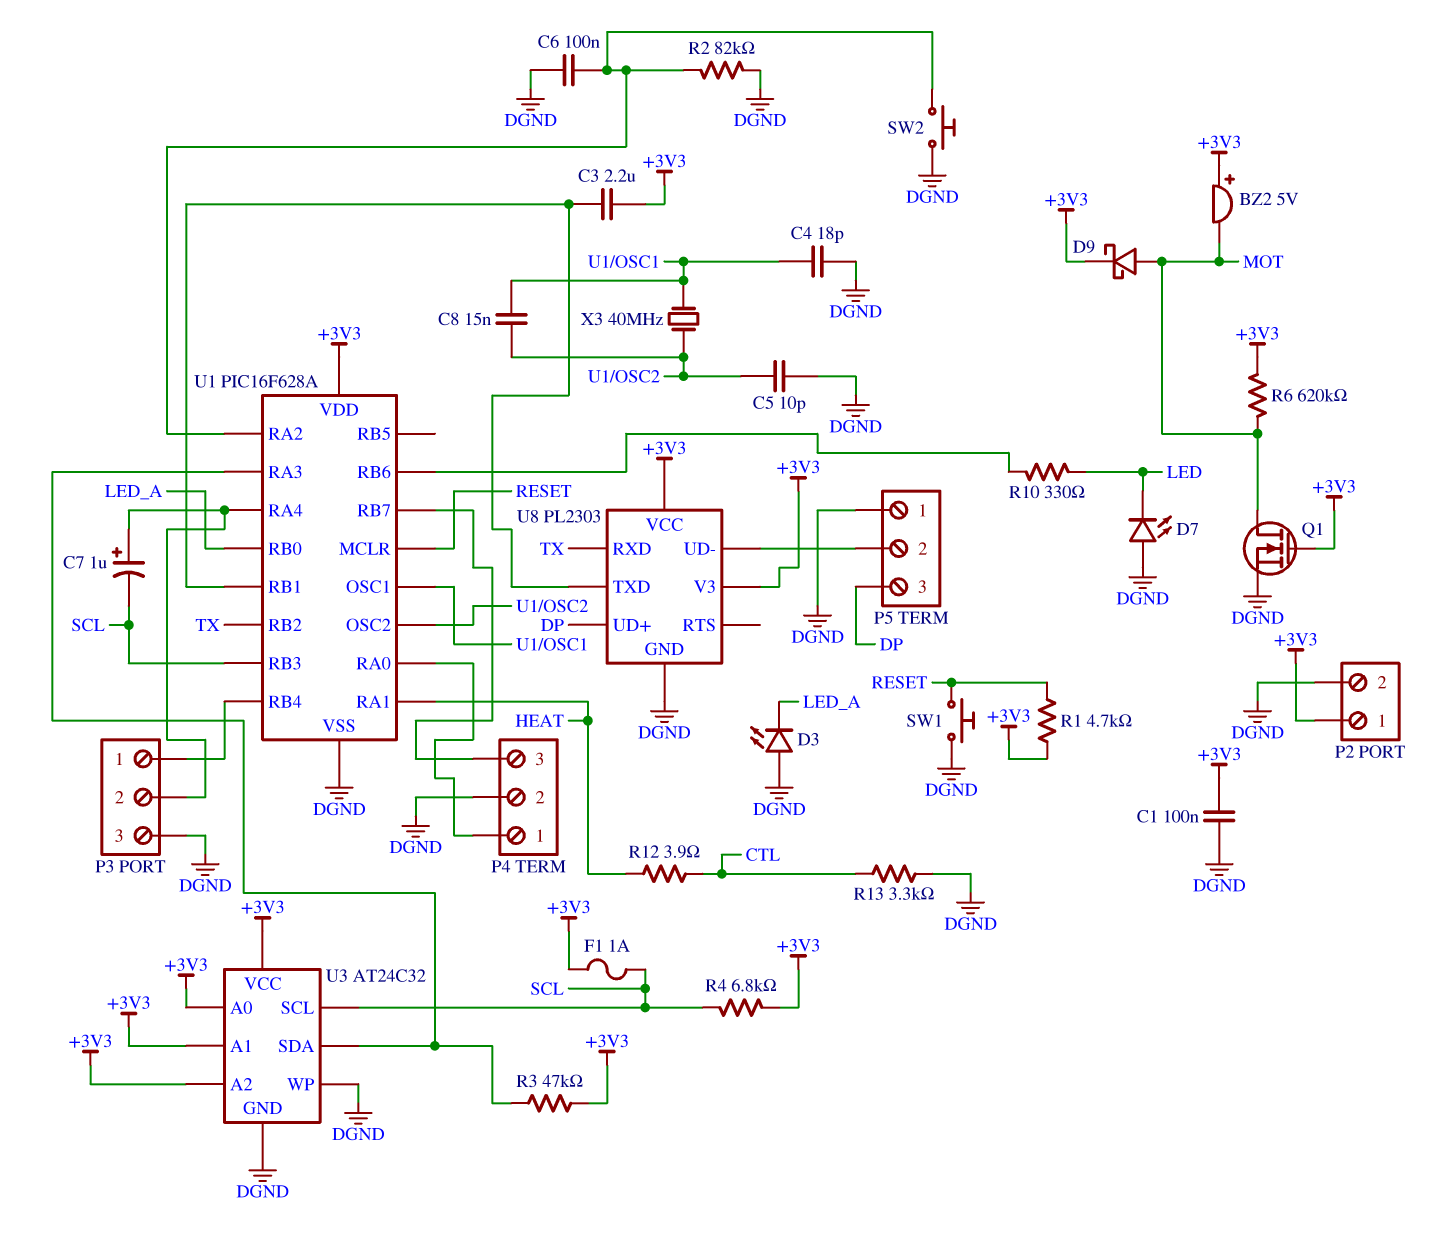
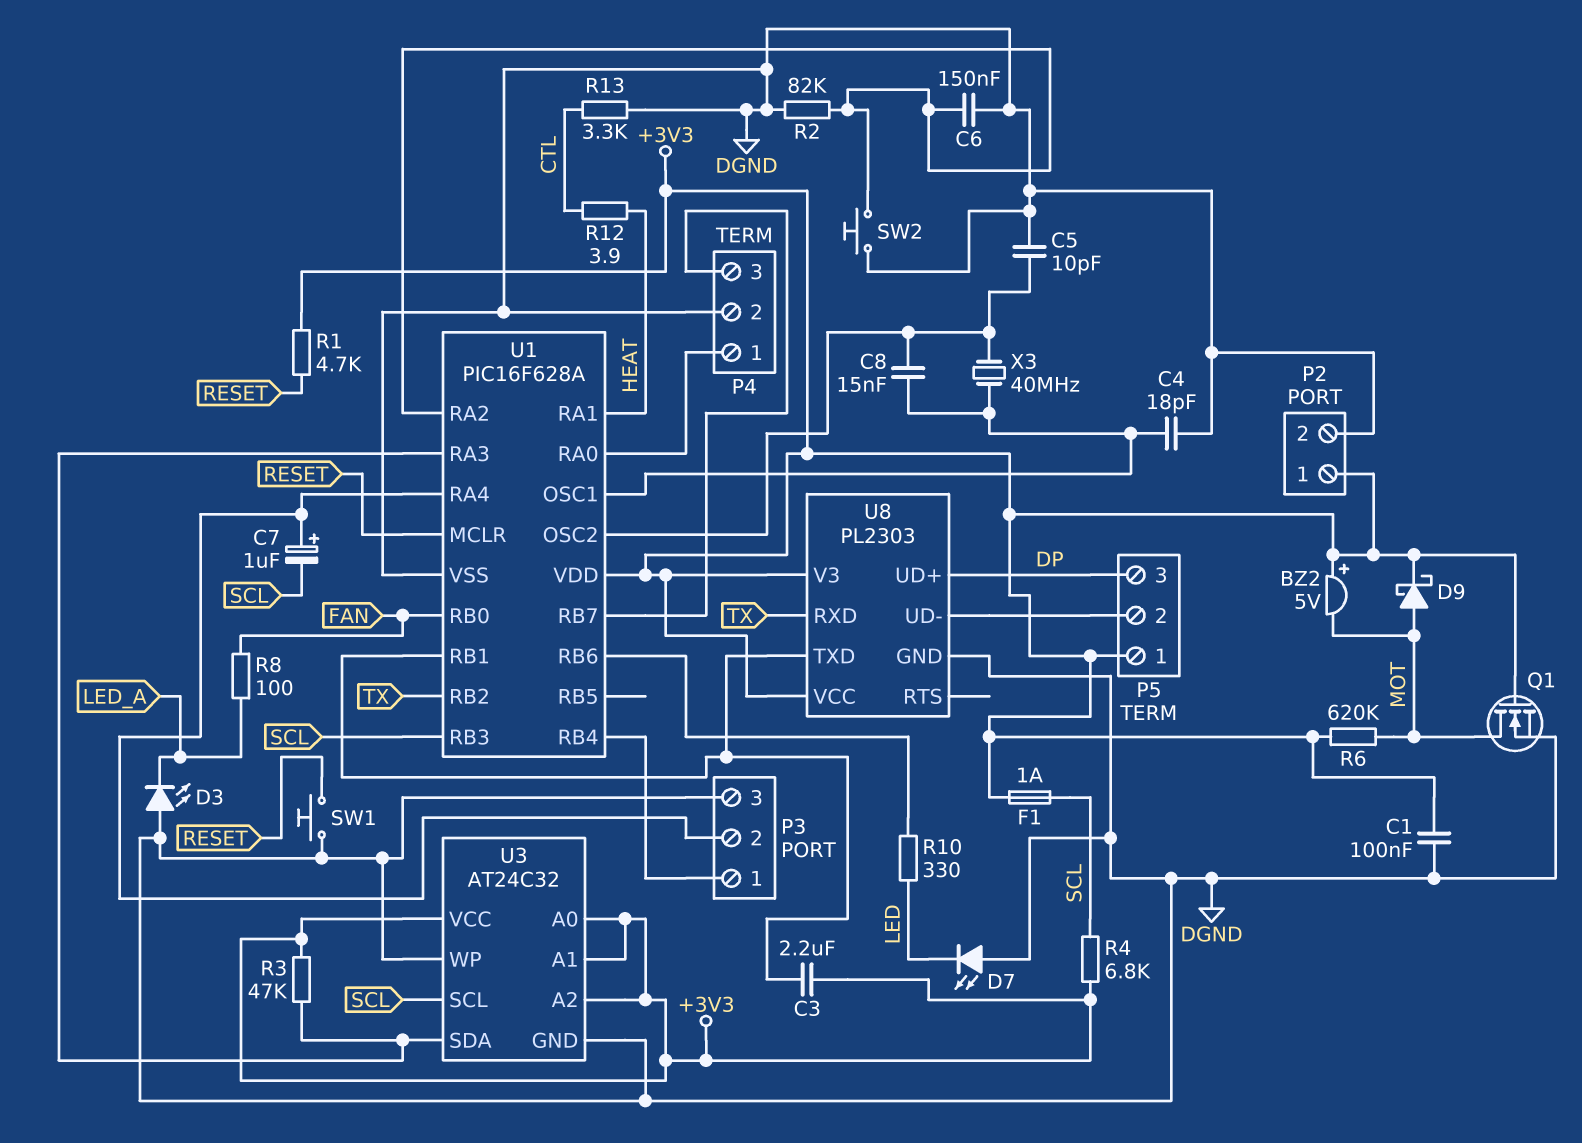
C6: 100nF (DGND, U1/RA2) -> 150nF (DGND, U1/RA2)
P5 pin 1: DGND -> +3V3
R8: none -> 100 (FAN, LED_A)
U1 pin RB0: LED_A -> FAN

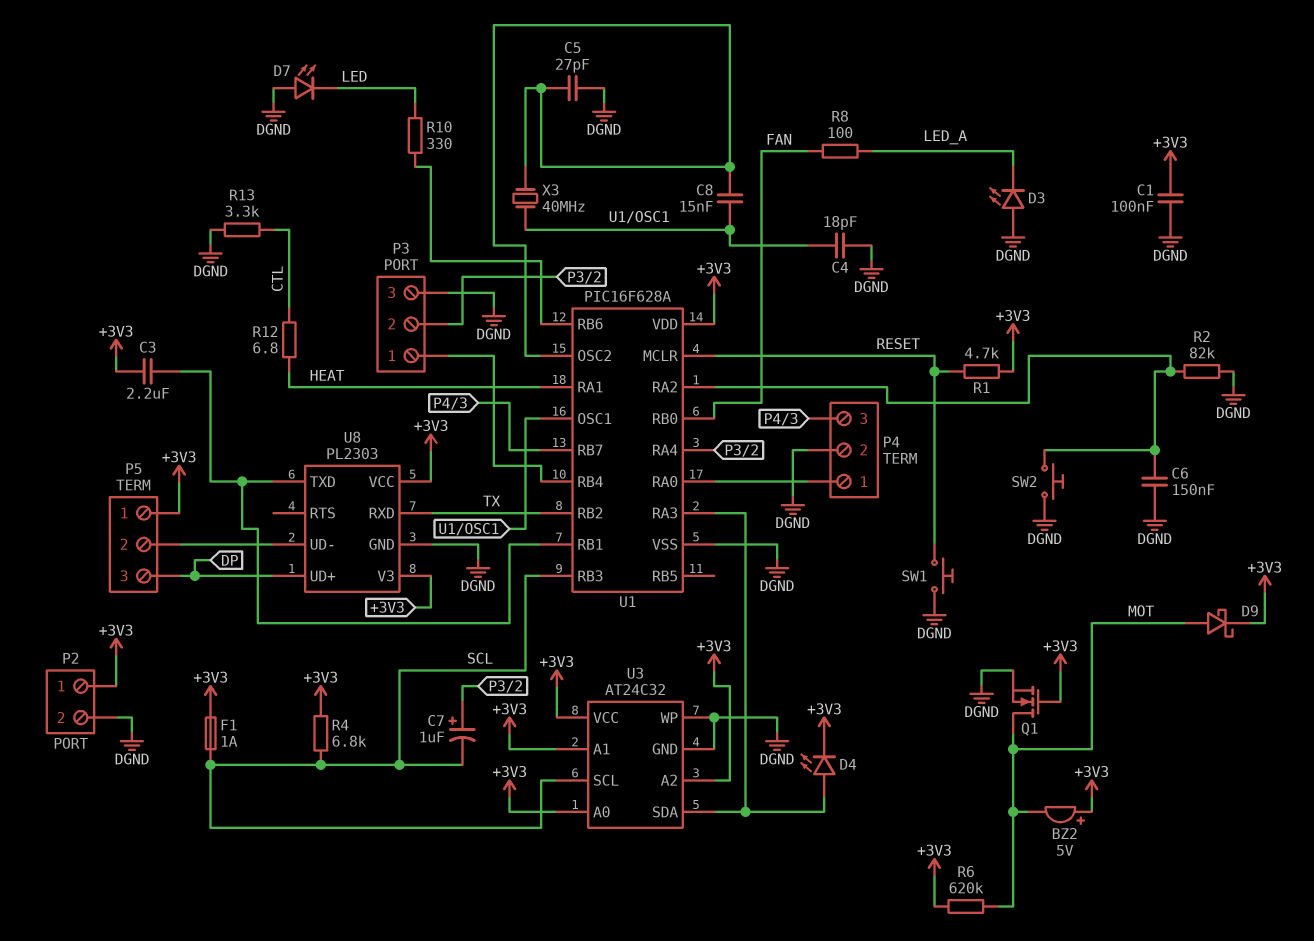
C5: 10pF (DGND, U1/OSC2) -> 27pF (DGND, U1/OSC2)
D4: none -> LED (A U1/RA3, K +3V3)
R3: 47k (+3V3, U1/RA3) -> none
R12: 3.9 (CTL, HEAT) -> 6.8 (CTL, HEAT)

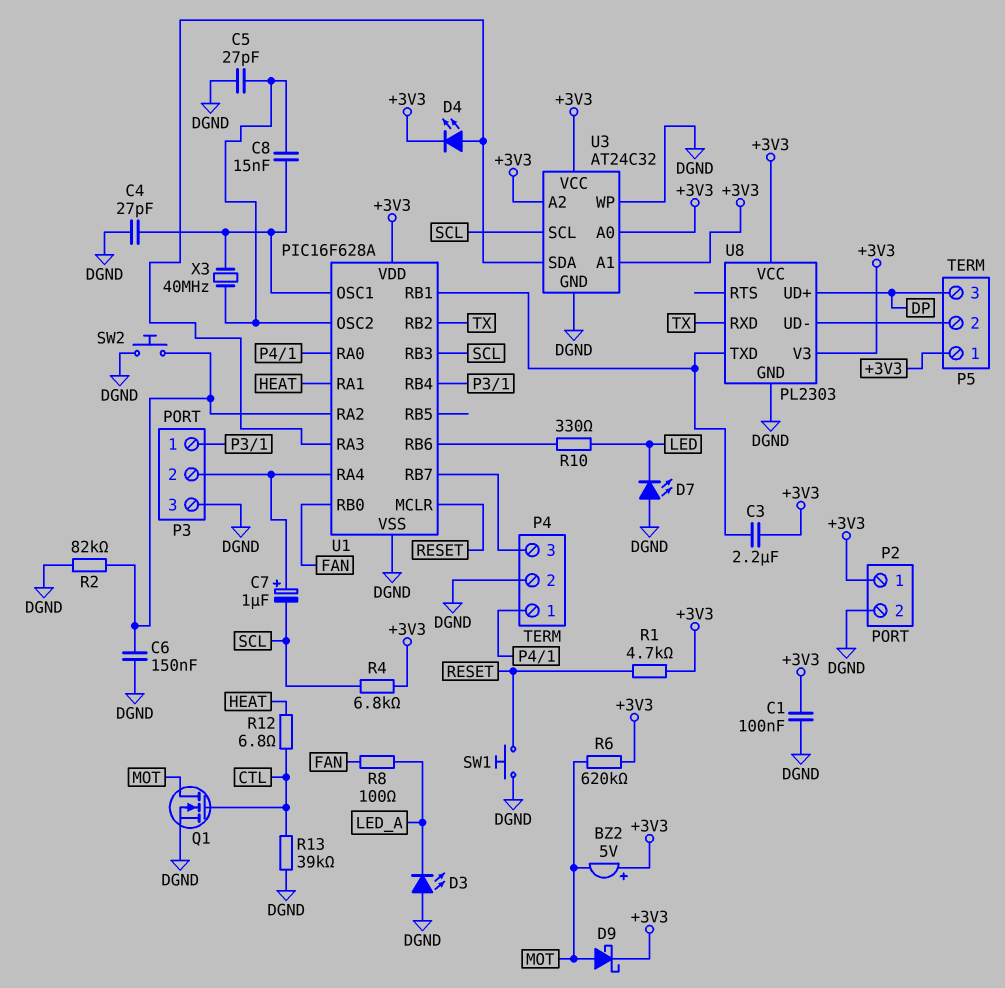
C4: 18pF (DGND, U1/OSC1) -> 27pF (DGND, U1/OSC1)
F1: 1A (+3V3, SCL) -> none
Q1: NMOS (G +3V3, D MOT, S DGND) -> NMOS (G CTL, D MOT, S DGND)
R13: 3.3k (CTL, DGND) -> 39k (CTL, DGND)

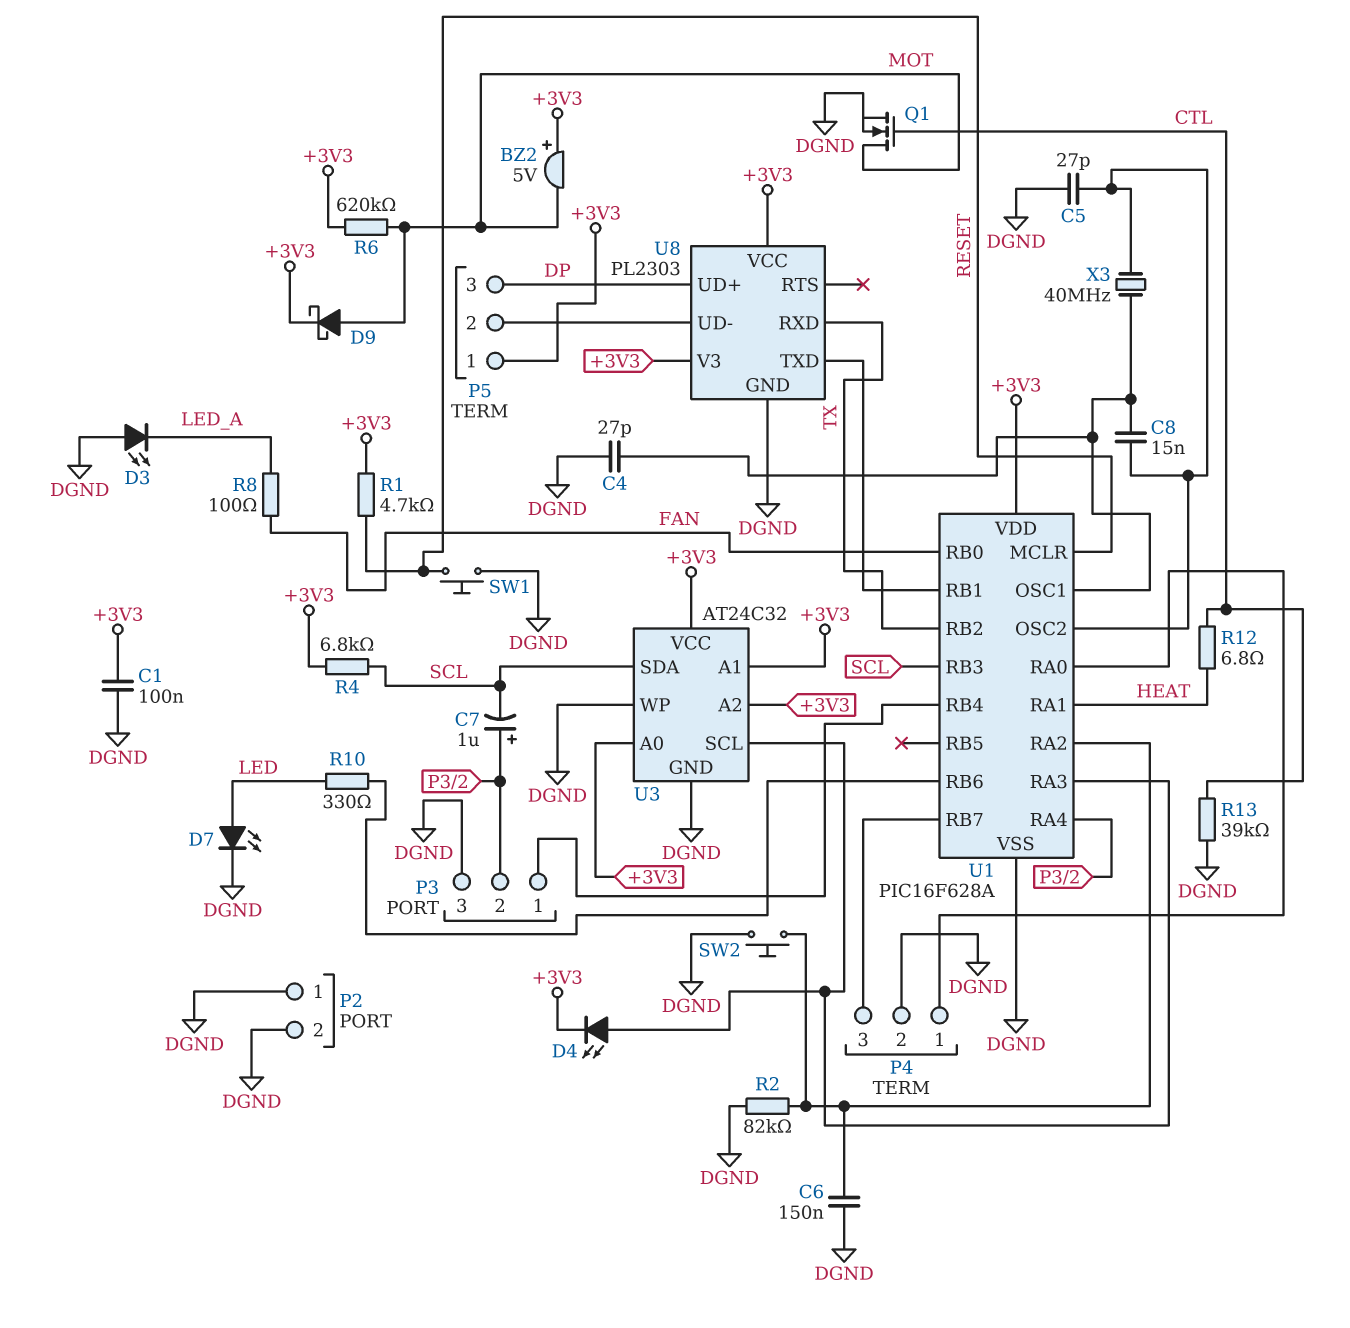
C3: 2.2uF (+3V3, U1/RB1) -> none
D7: LED (A DGND, K LED) -> LED (A LED, K DGND)
P2 pin 1: +3V3 -> DGND
U3 pin SCL: SCL -> U1/RA3
U3 pin SDA: U1/RA3 -> SCL

